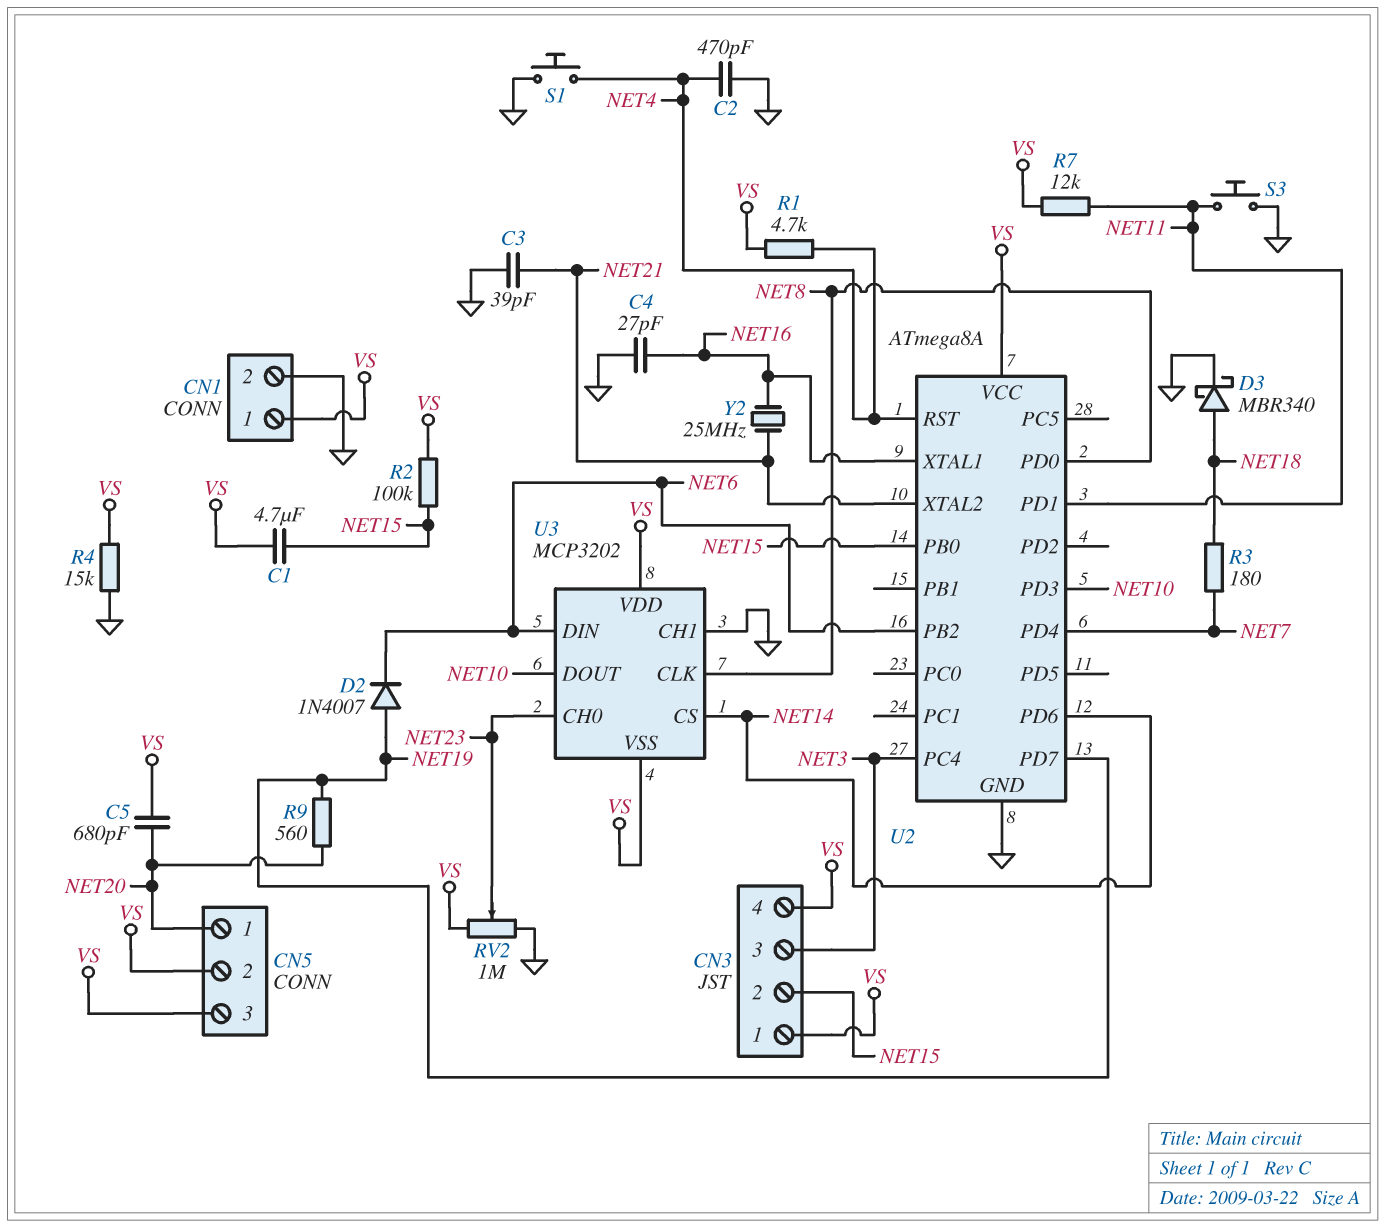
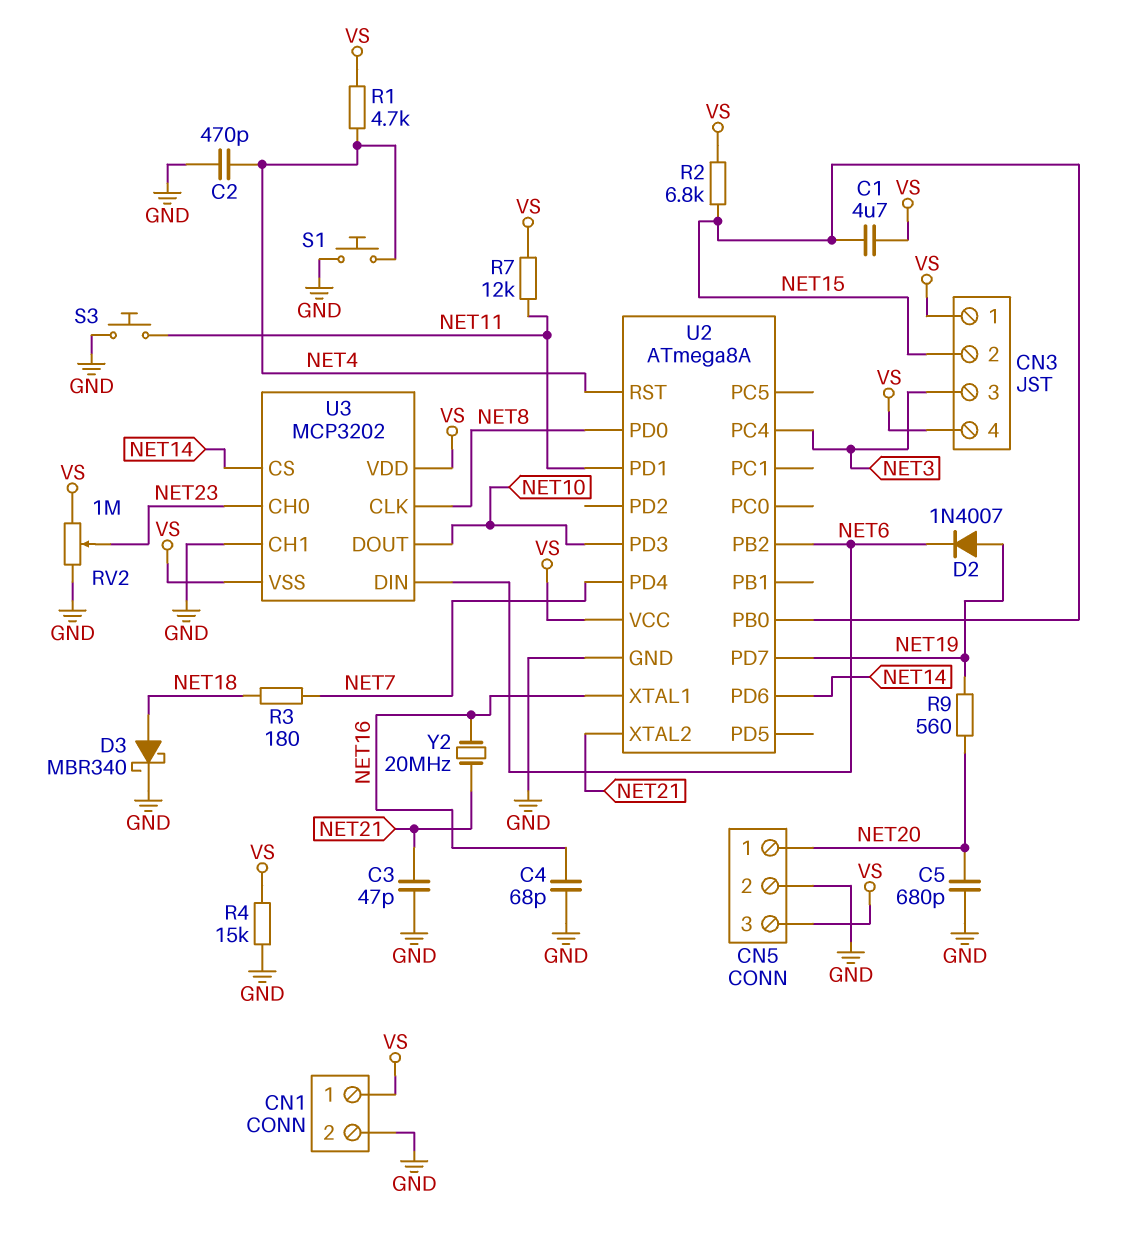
C3: 39pF (GND, NET21) -> 47pF (GND, NET21)
C4: 27pF (GND, NET16) -> 68pF (GND, NET16)
C5: 680pF (NET20, VS) -> 680pF (GND, NET20)
CN5 pin 2: VS -> GND
R2: 100k (NET15, VS) -> 6.8k (NET15, VS)
Y2: 25MHz (NET16, NET21) -> 20MHz (NET16, NET21)

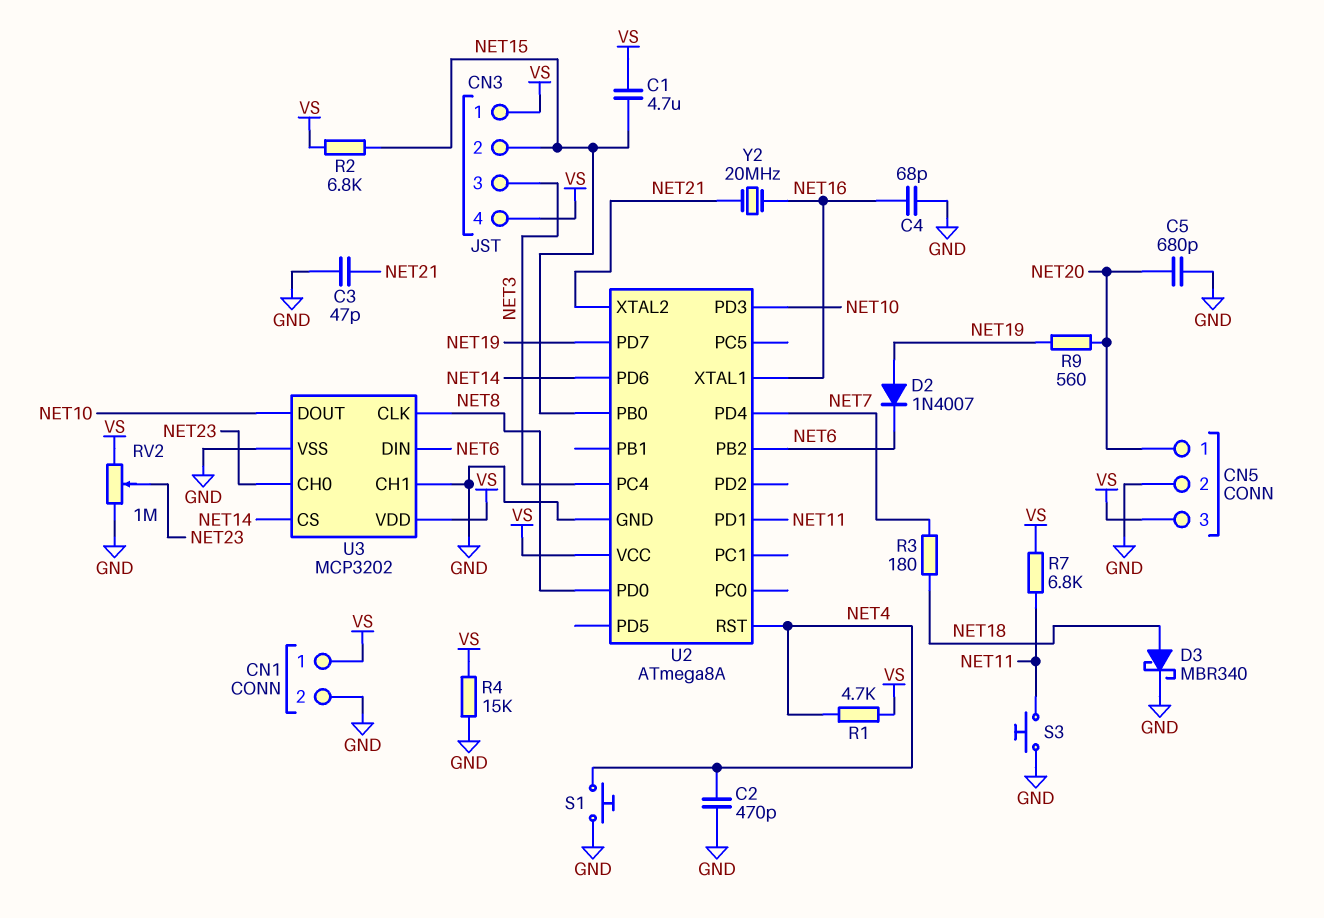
R7: 12k (NET11, VS) -> 6.8k (NET11, VS)
U3 pin VSS: VS -> GND

